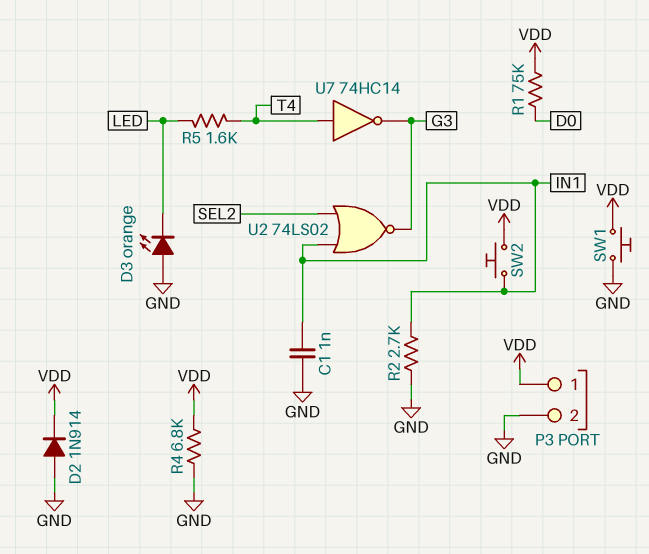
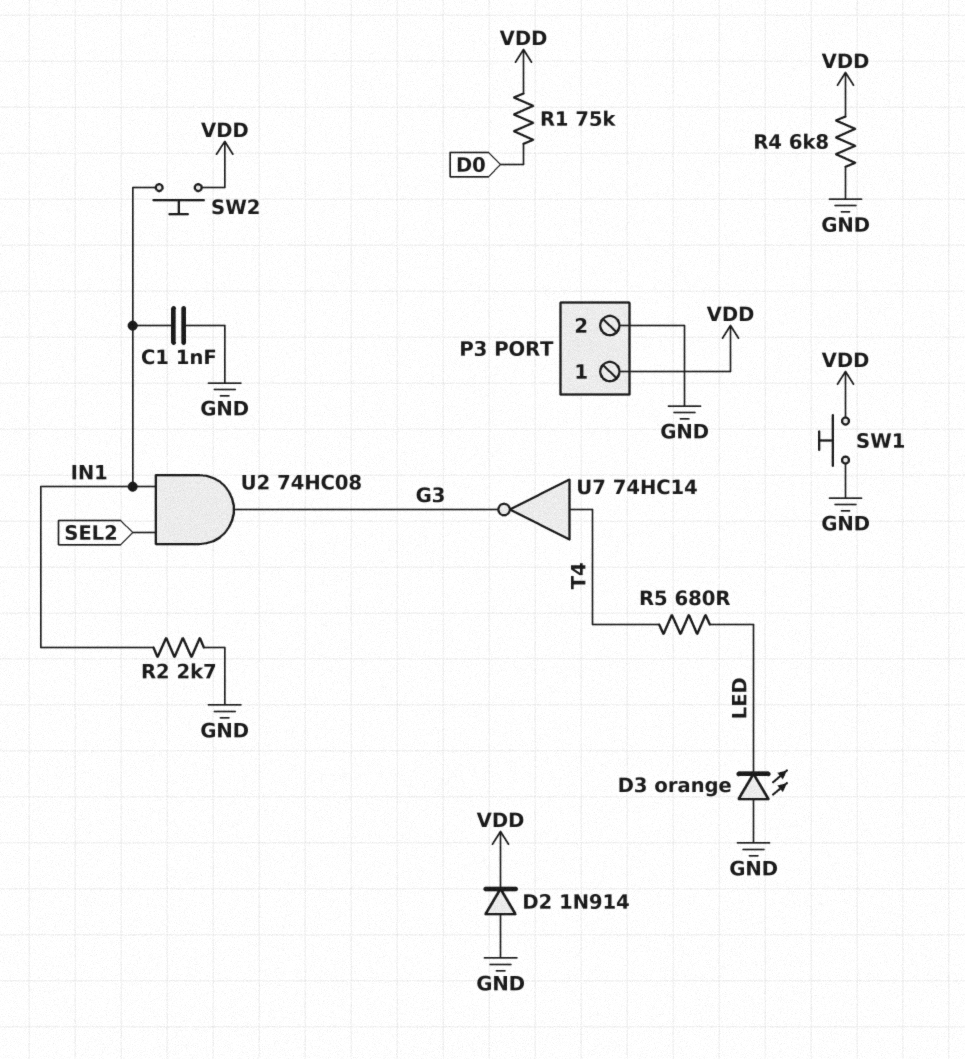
R5: 1.6k (LED, T4) -> 680 (LED, T4)
U2: NOR 74LS02 (in IN1, in SEL2, out G3) -> AND 74HC08 (in IN1, in SEL2, out G3)

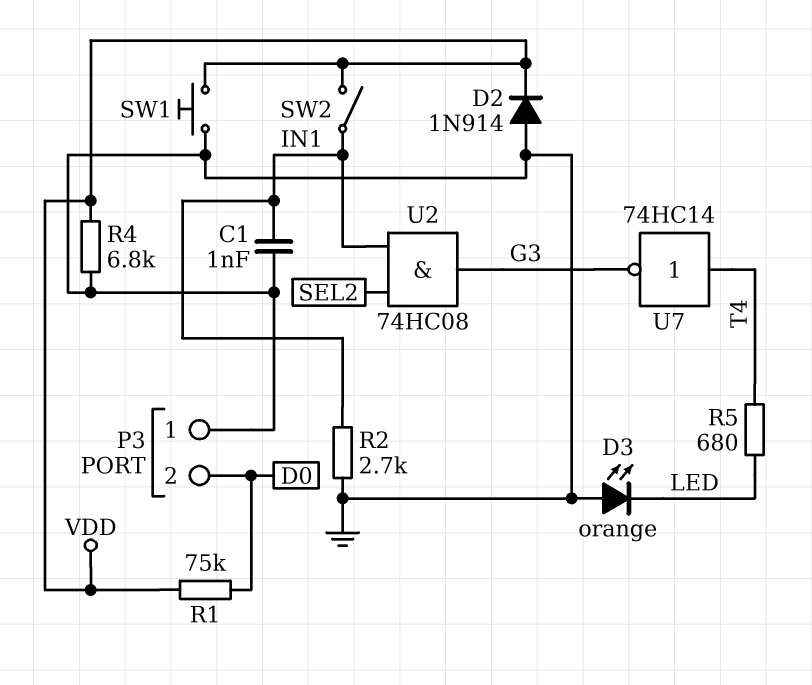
P3 pin 1: VDD -> GND
P3 pin 2: GND -> D0
SW2: button (IN1, VDD) -> switch (IN1, VDD)

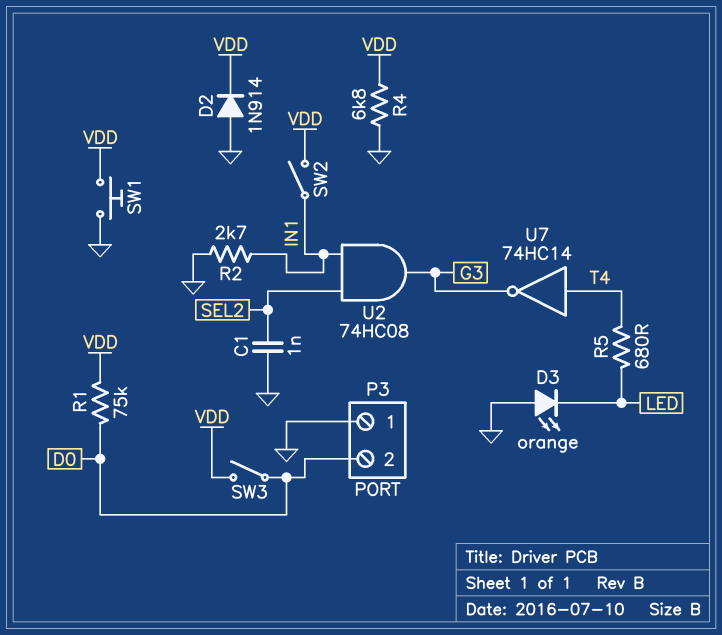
C1: 1nF (GND, IN1) -> 1nF (GND, SEL2)
SW3: none -> switch (D0, VDD)

